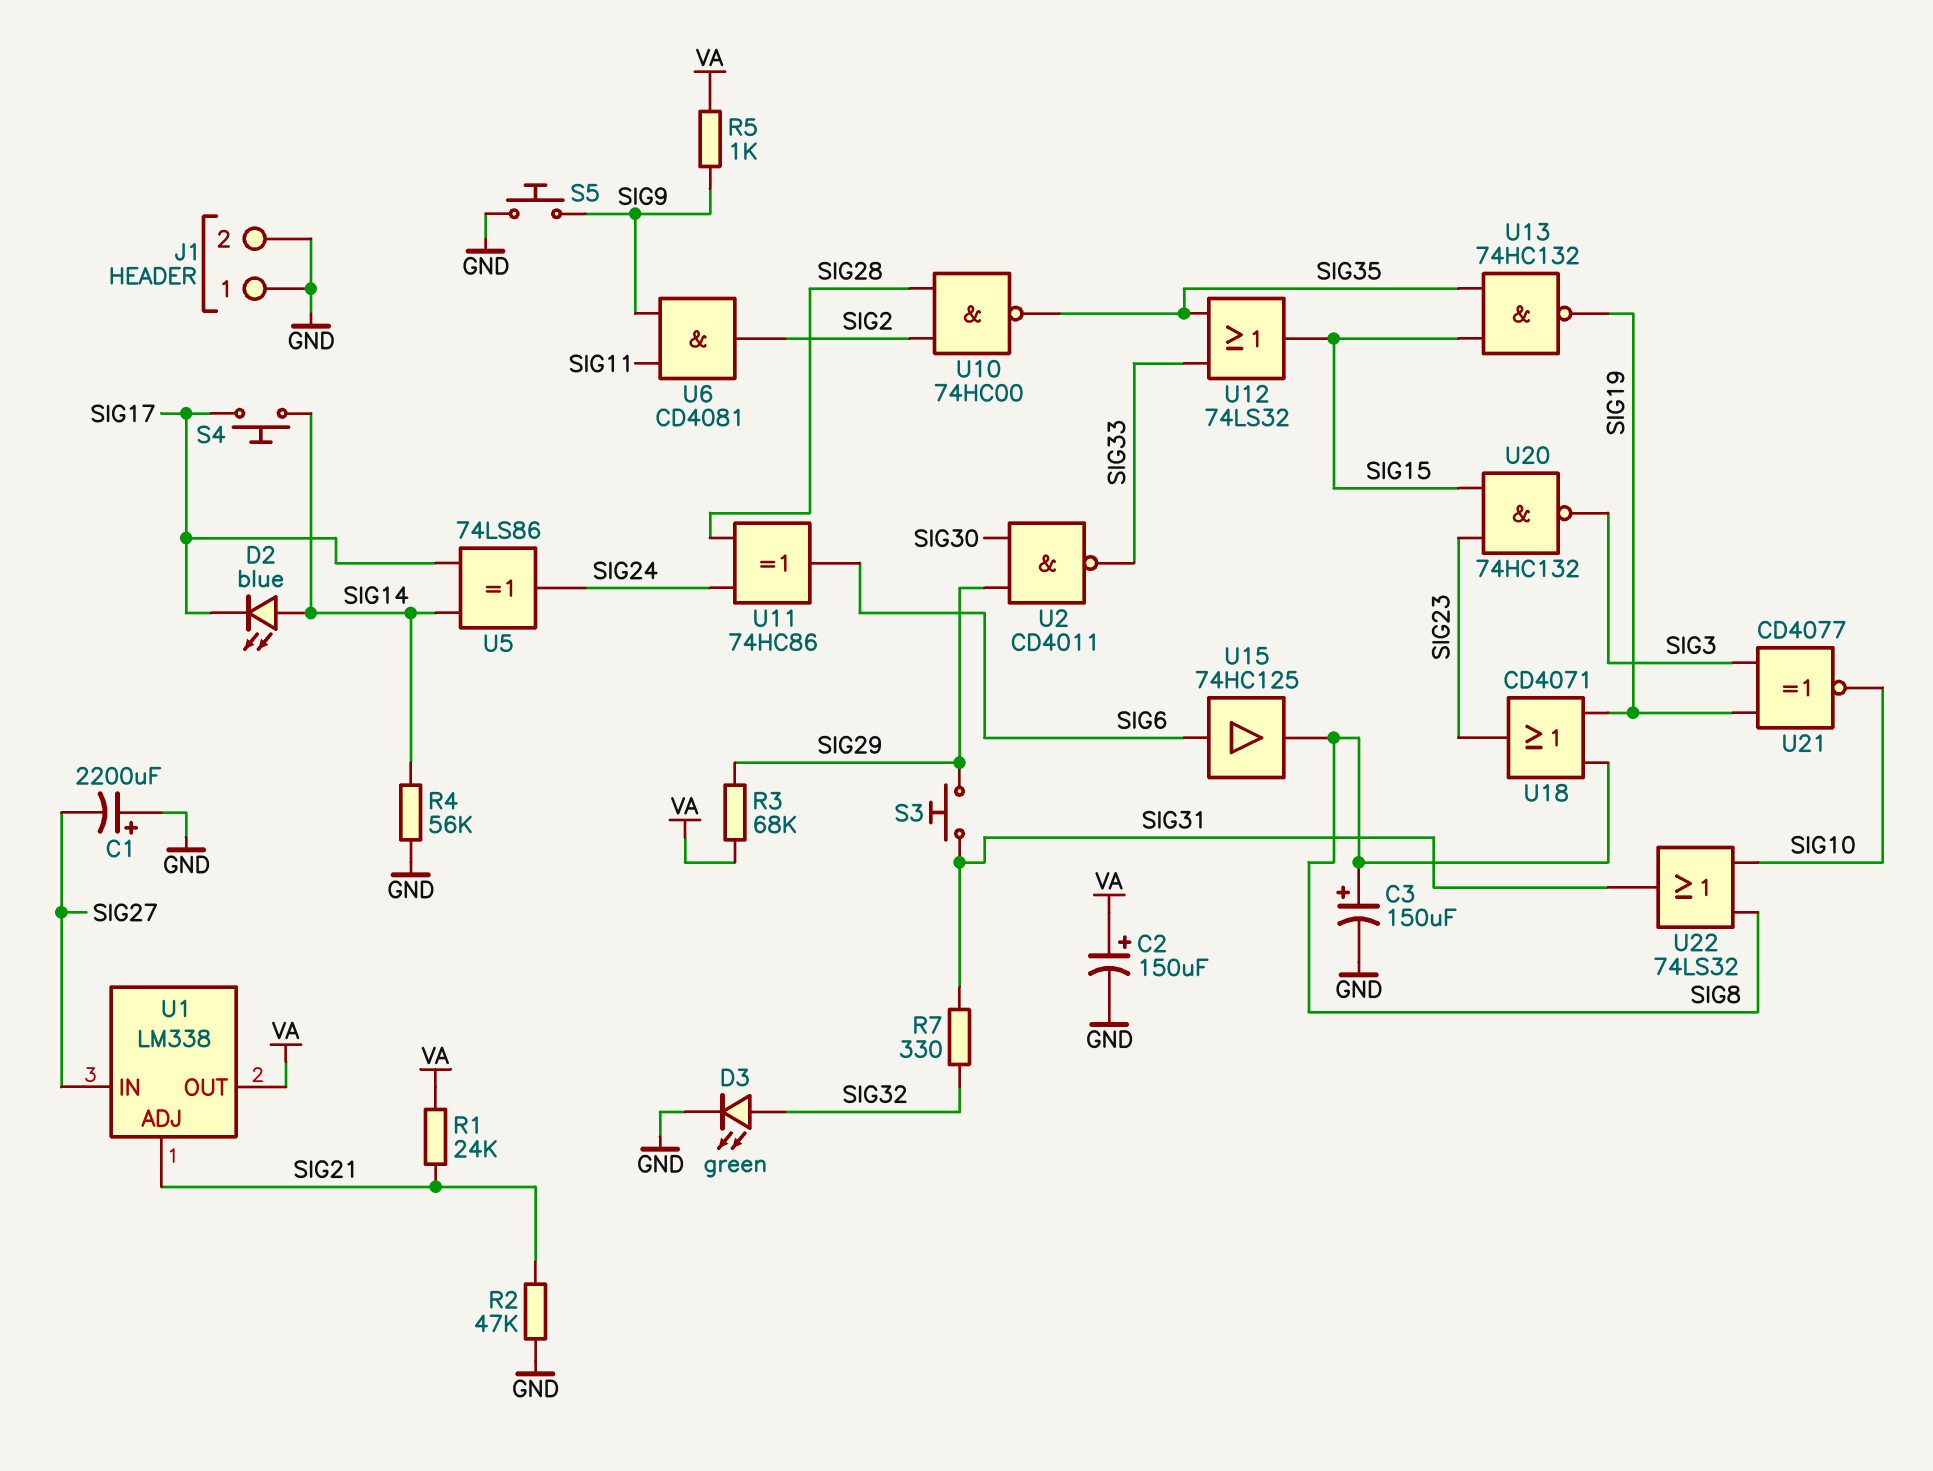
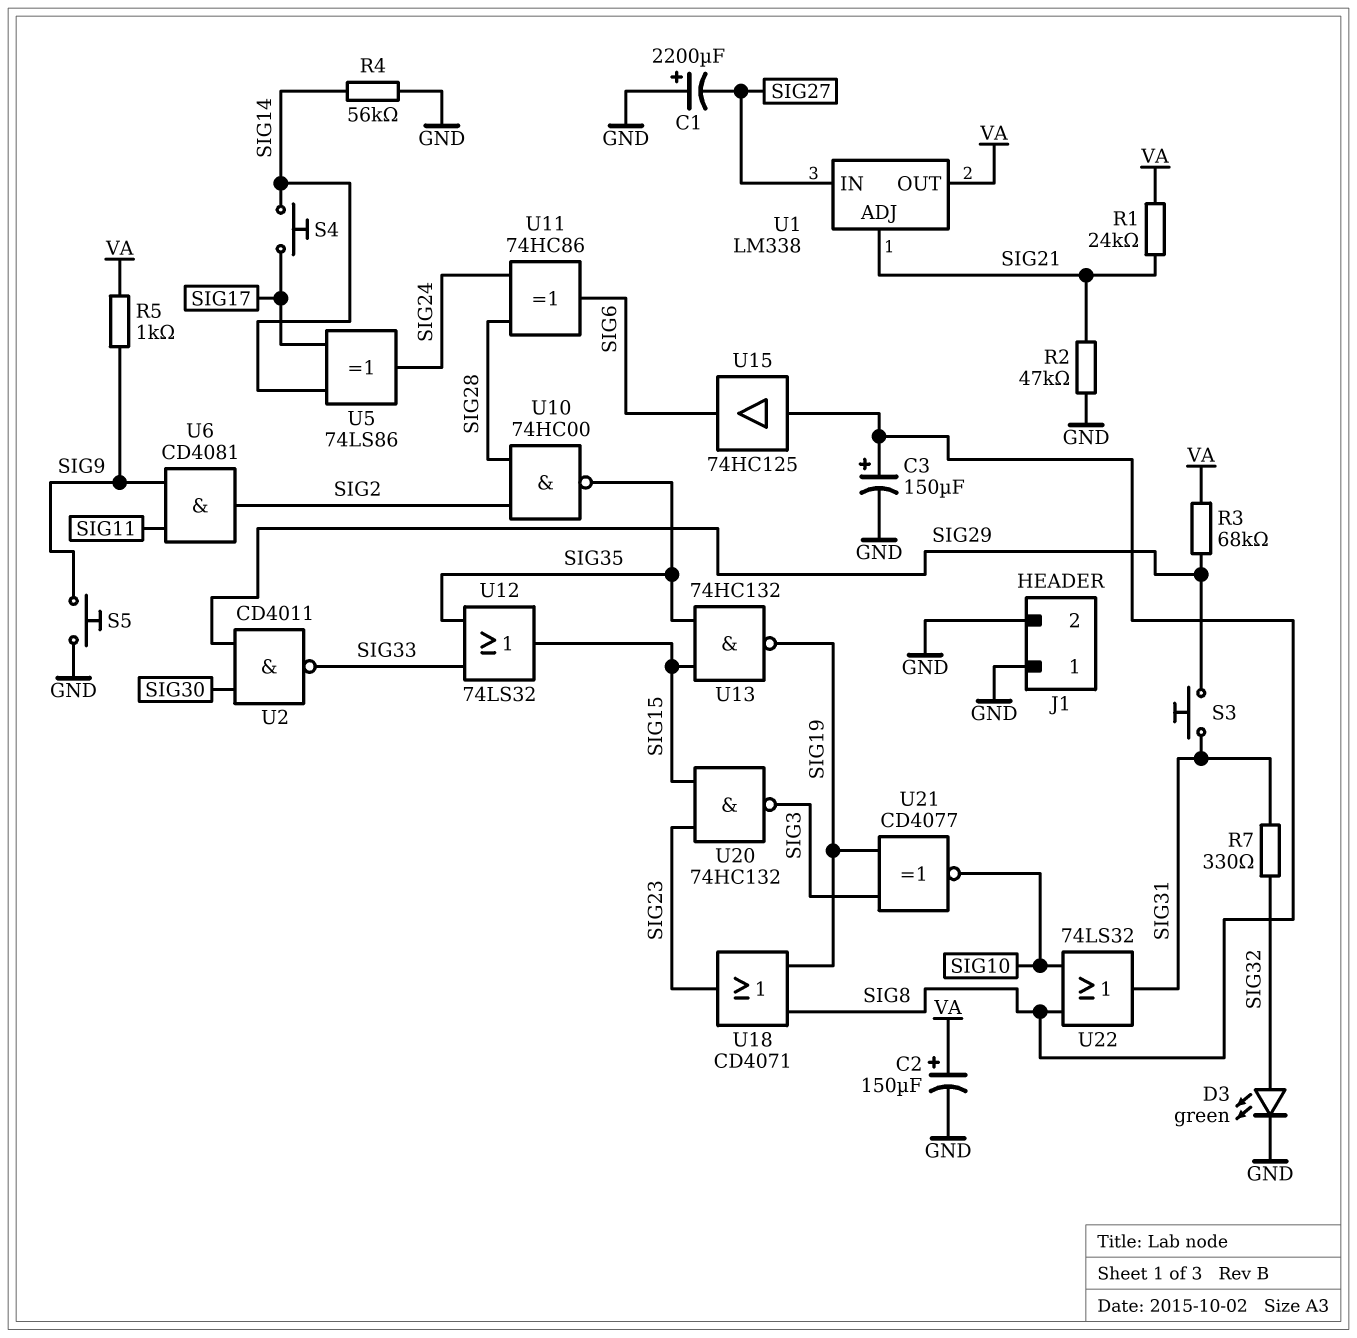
D2: LED blue (A SIG14, K SIG17) -> none
U15: buffer 74HC125 (in SIG6, out SIG8) -> buffer 74HC125 (in SIG8, out SIG6)

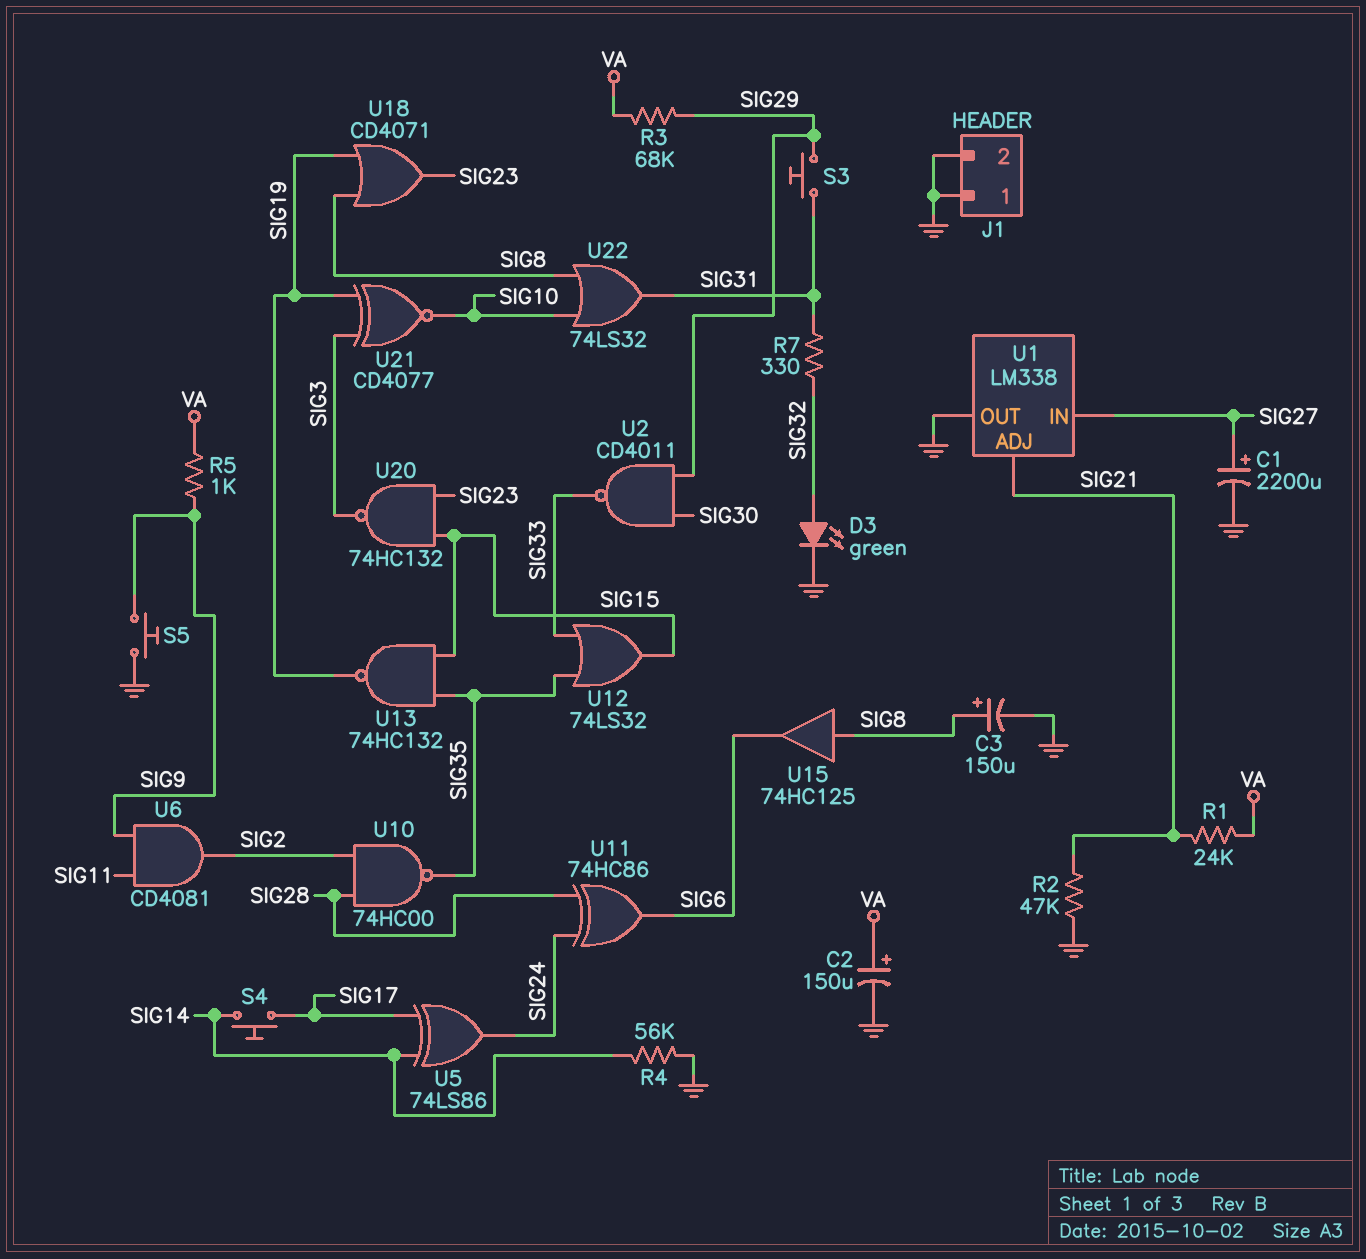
C1: 2200uF (plus GND, minus SIG27) -> 2200uF (plus SIG27, minus GND)
U1 pin OUT: VA -> GND

